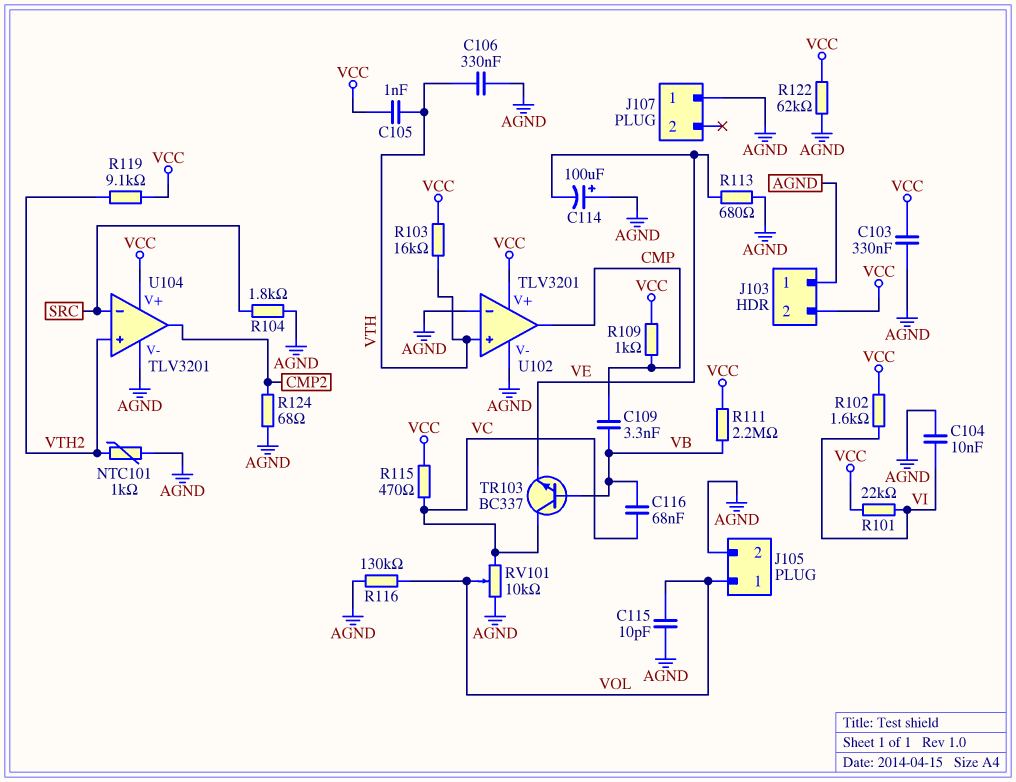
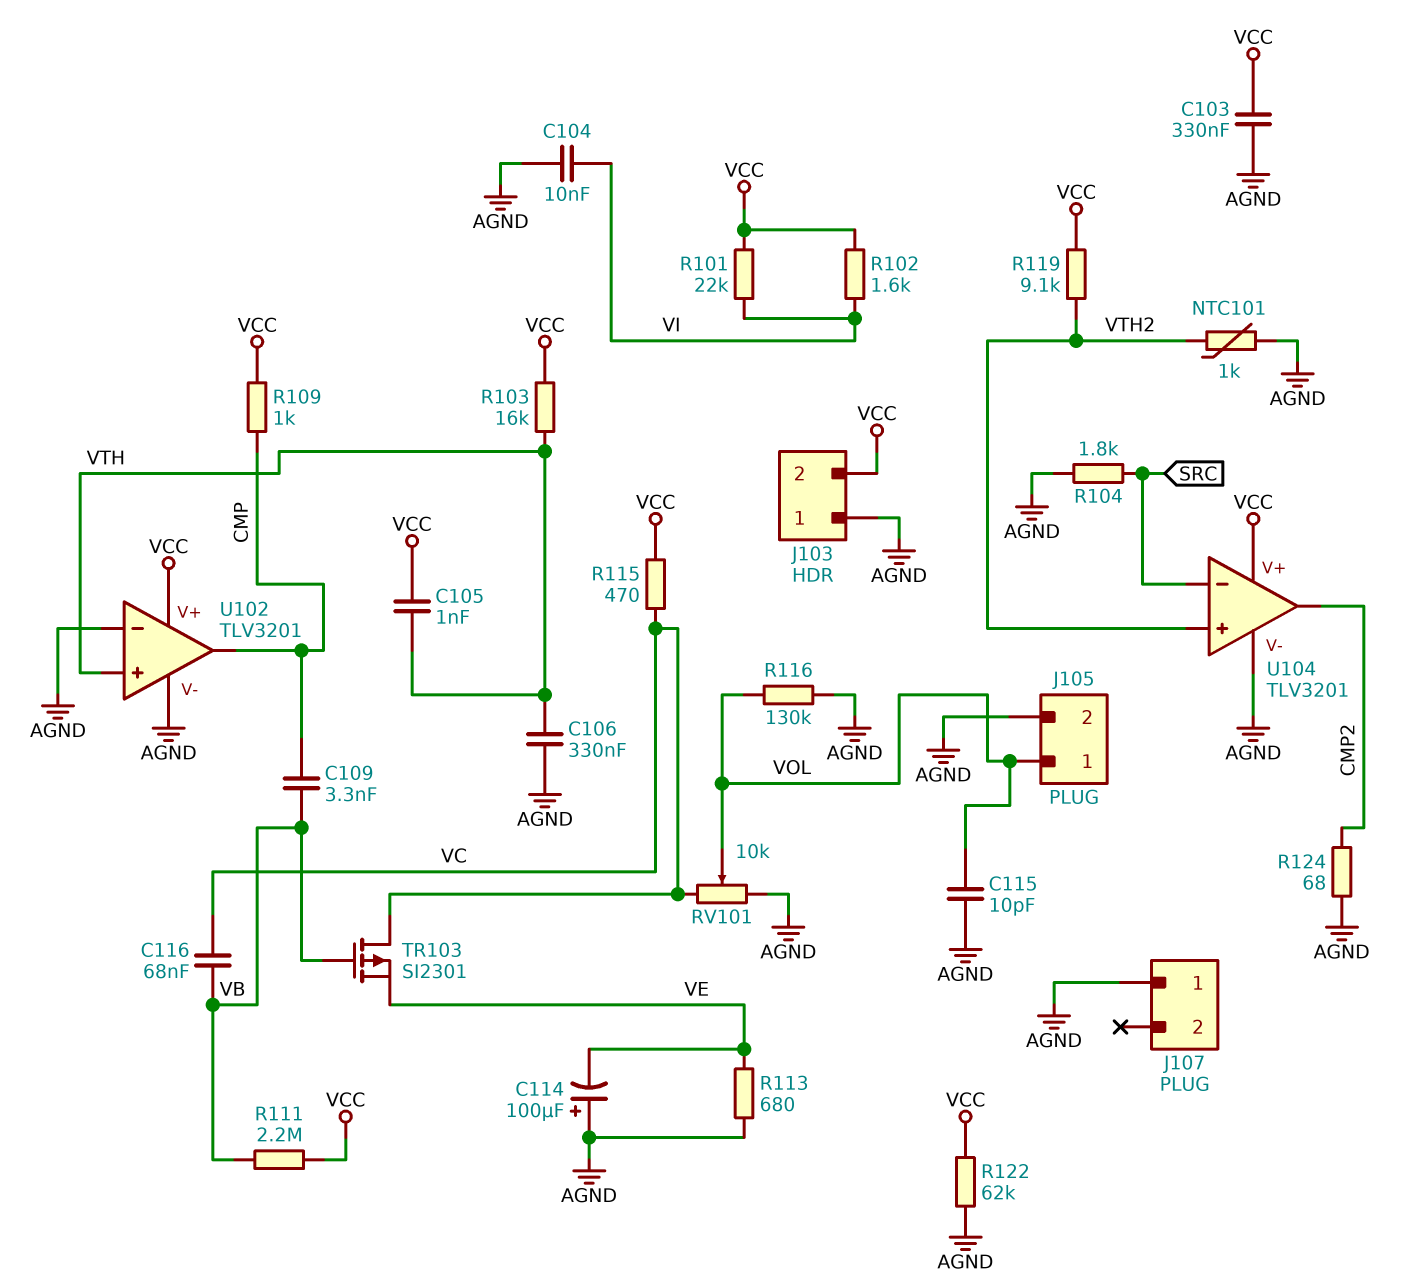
TR103: NPN BC337 (B VB, C VC, E VE) -> PMOS SI2301 (G VB, D VC, S VE)

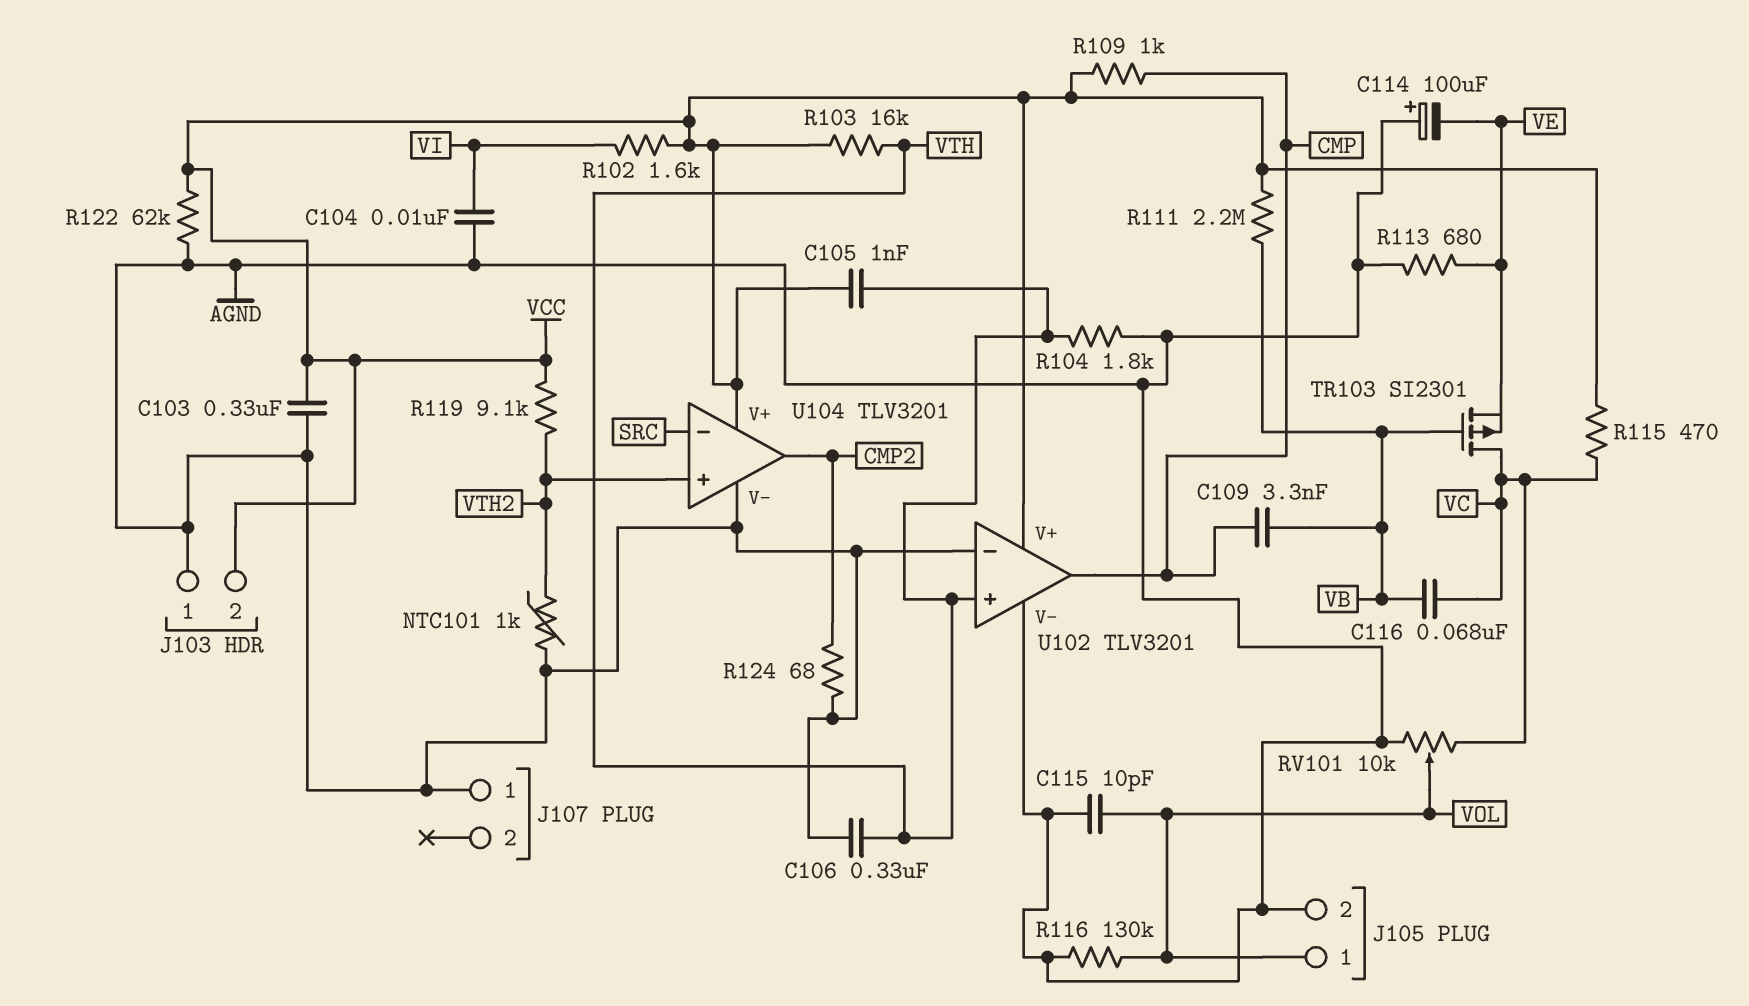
R101: 22k (VCC, VI) -> none
R104: 1.8k (AGND, SRC) -> 1.8k (AGND, VTH)

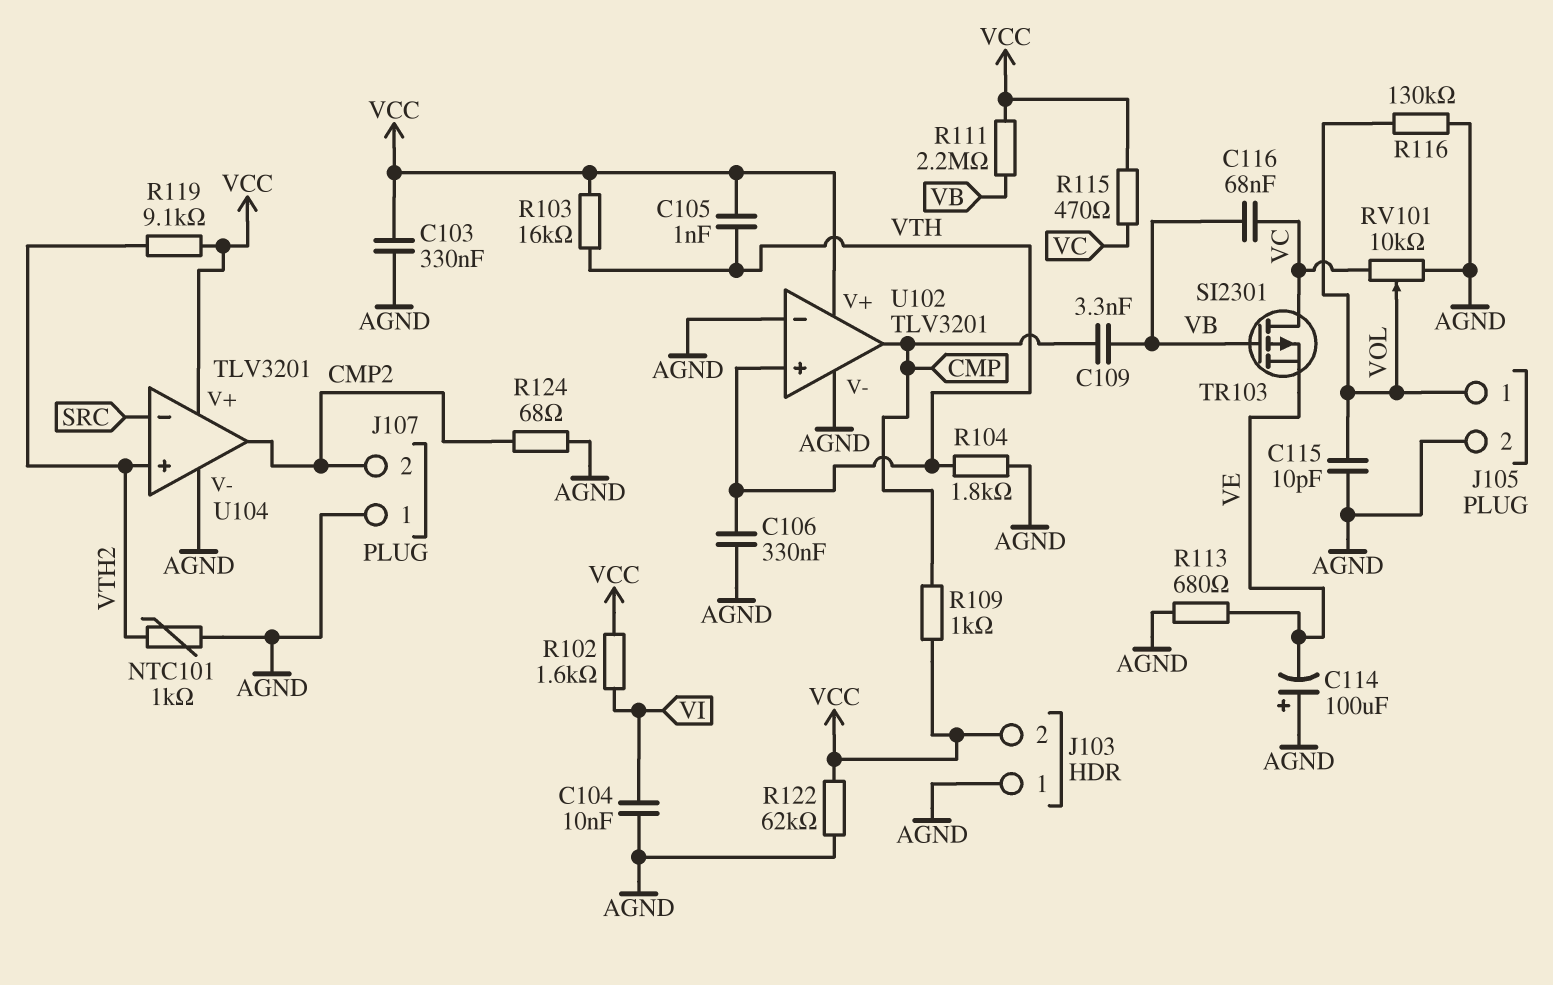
J107 pin 2: none -> CMP2

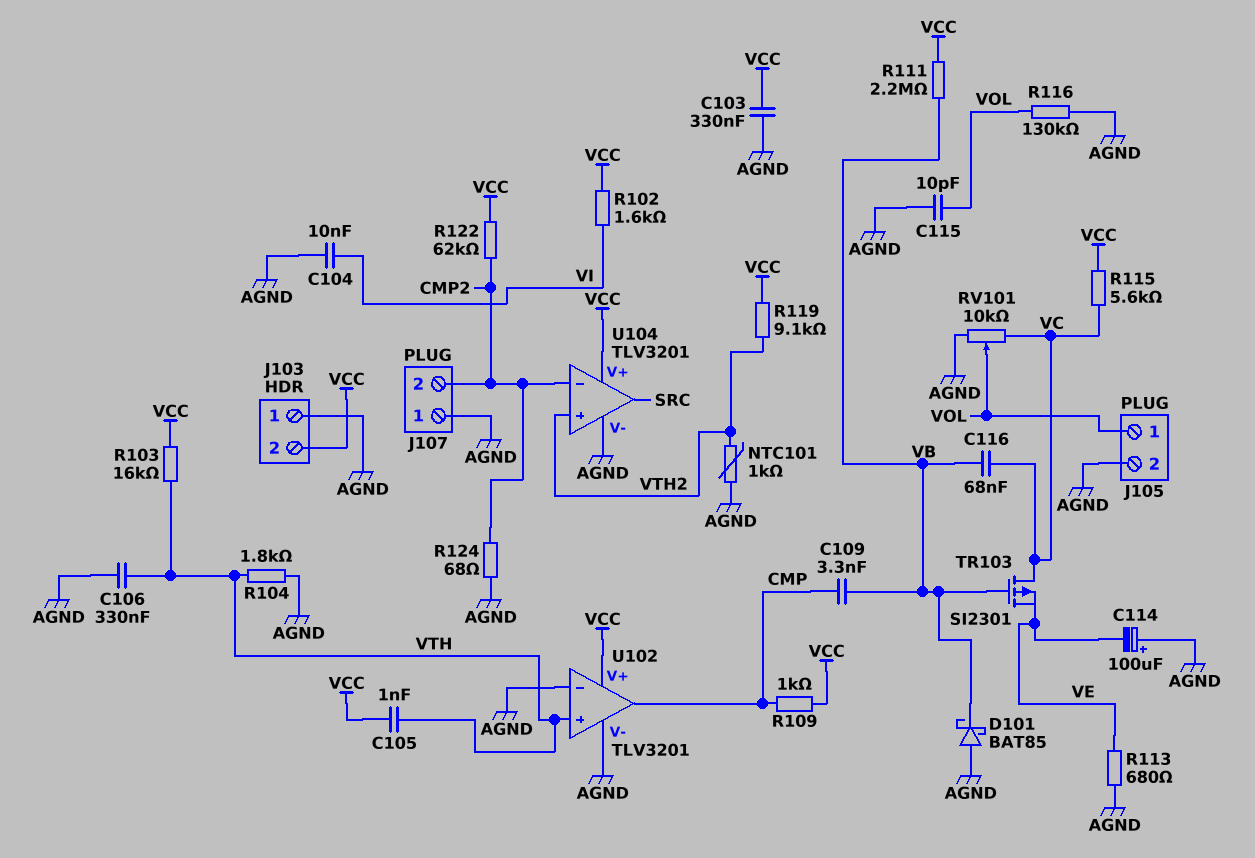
D101: none -> schottky BAT85 (A AGND, K VB)
R115: 470 (VC, VCC) -> 5.6k (VC, VCC)
R122: 62k (AGND, VCC) -> 62k (CMP2, VCC)
U104 pin in-: SRC -> CMP2
U104 pin out: CMP2 -> SRC

